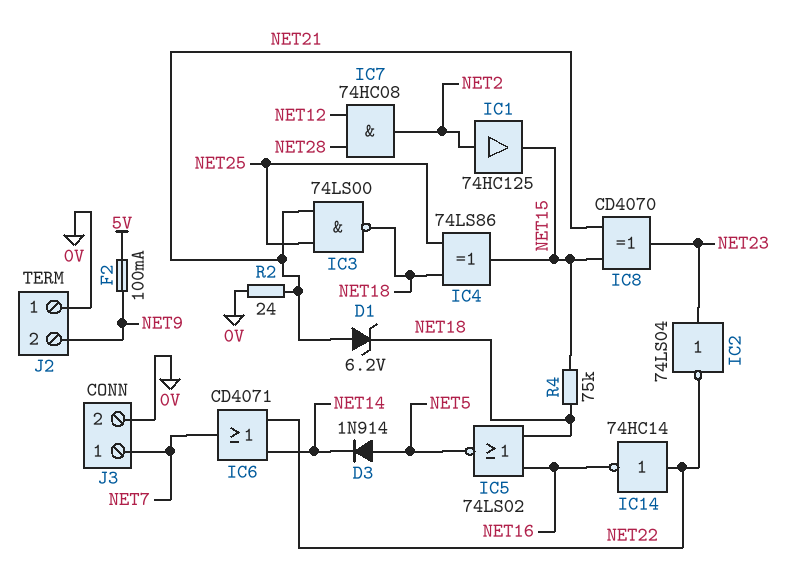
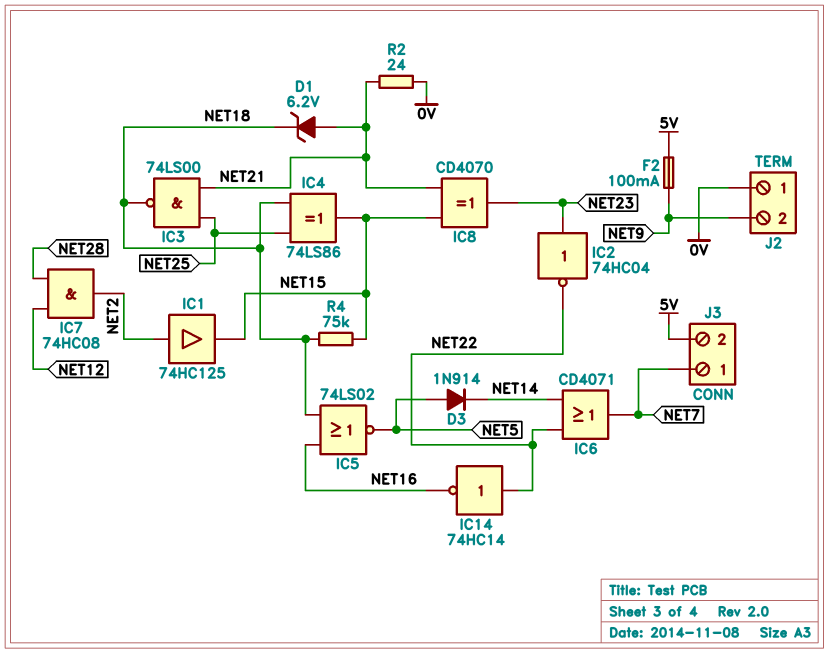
IC2: NOT 74LS04 (in NET23, out NET22) -> NOT 74HC04 (in NET23, out NET22)
J3 pin 2: 0V -> 5V

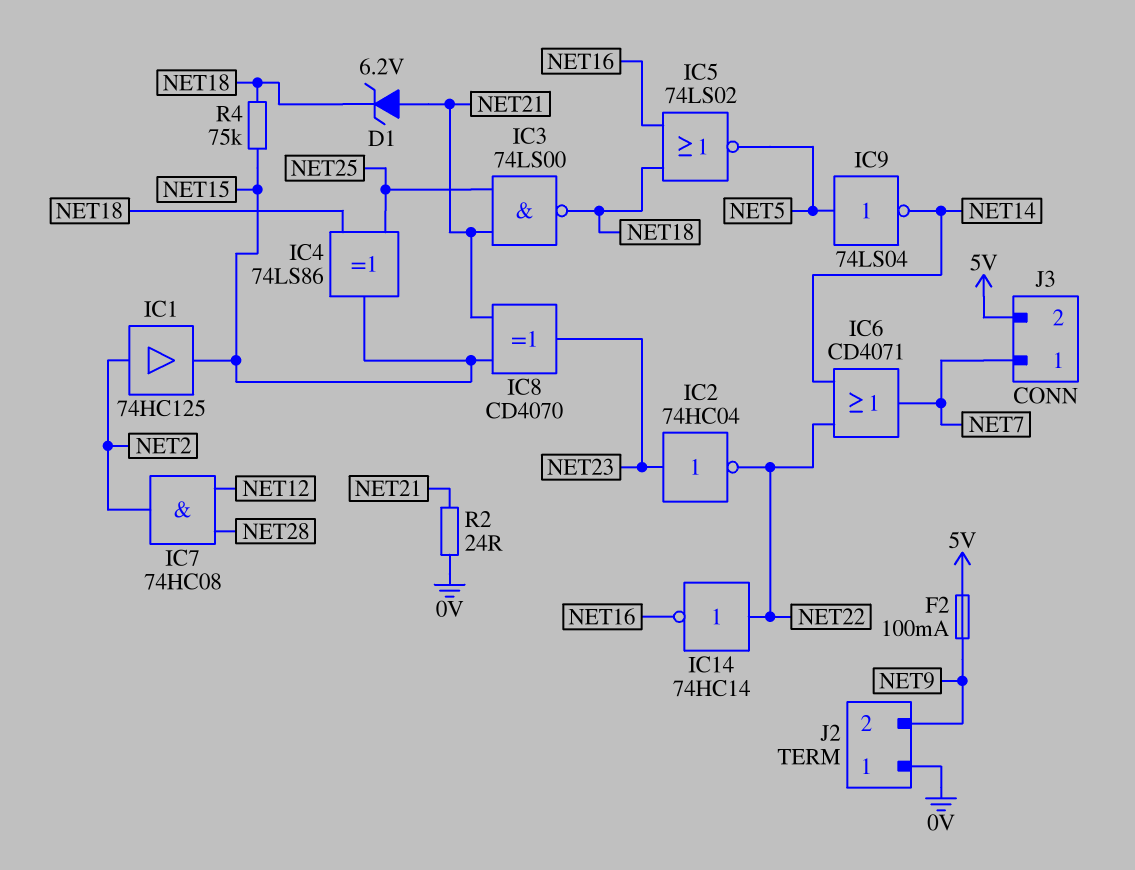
D3: diode 1N914 (A NET5, K NET14) -> none
IC9: none -> NOT 74LS04 (in NET5, out NET14)

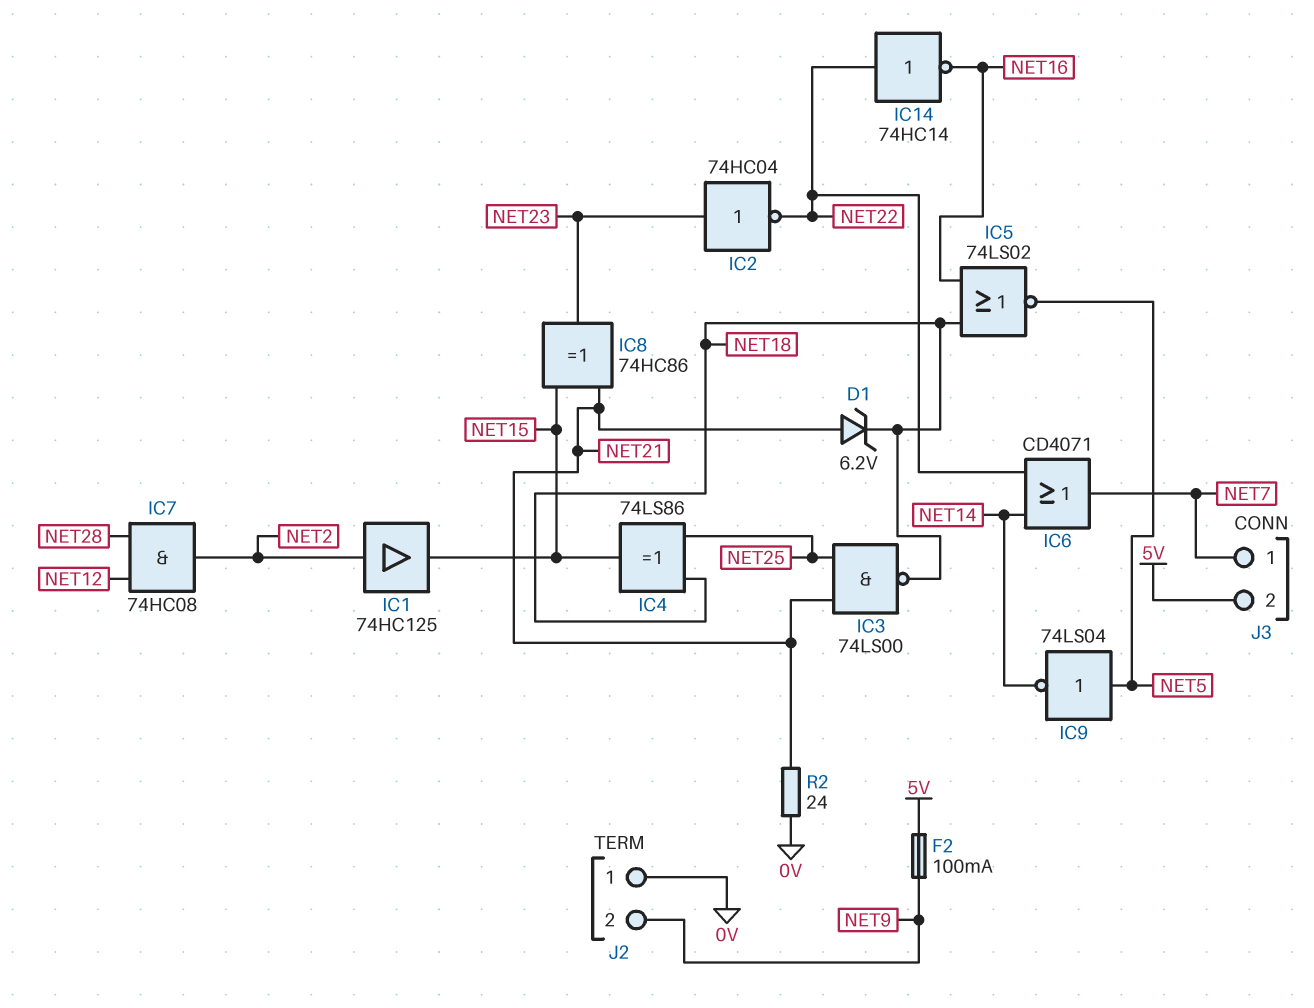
IC8: XOR CD4070 (in NET15, in NET21, out NET23) -> XOR 74HC86 (in NET15, in NET21, out NET23)
R4: 75k (NET15, NET18) -> none

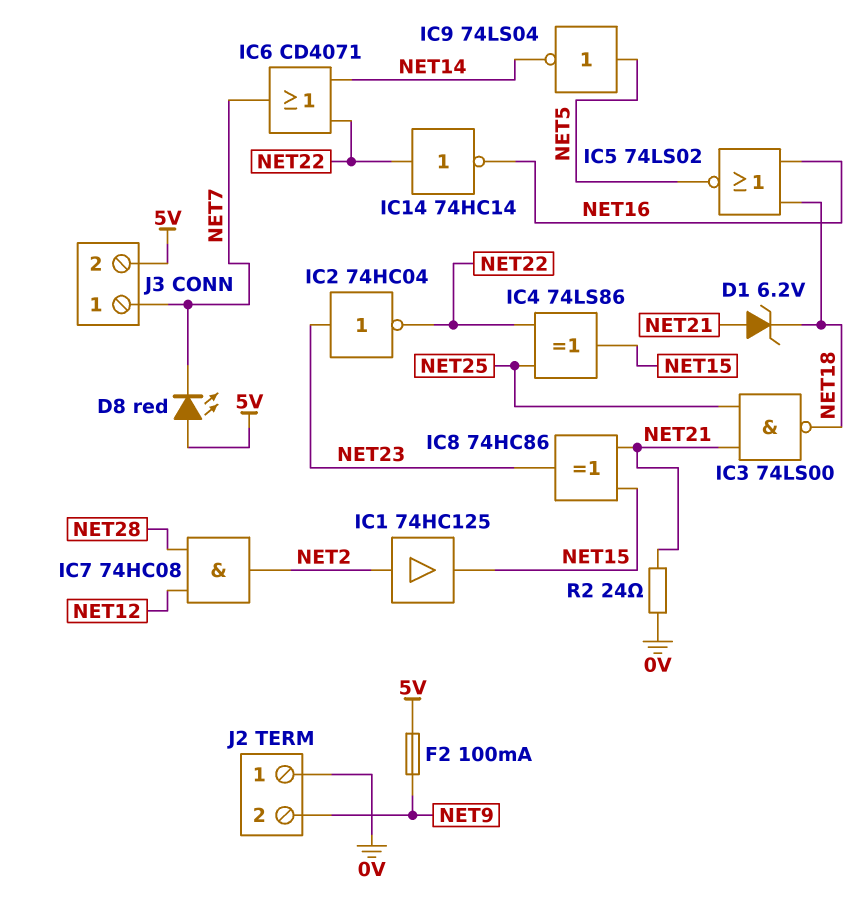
D8: none -> LED red (A 5V, K NET7)
IC4: XOR 74LS86 (in NET18, in NET25, out NET15) -> XOR 74LS86 (in NET22, in NET25, out NET15)

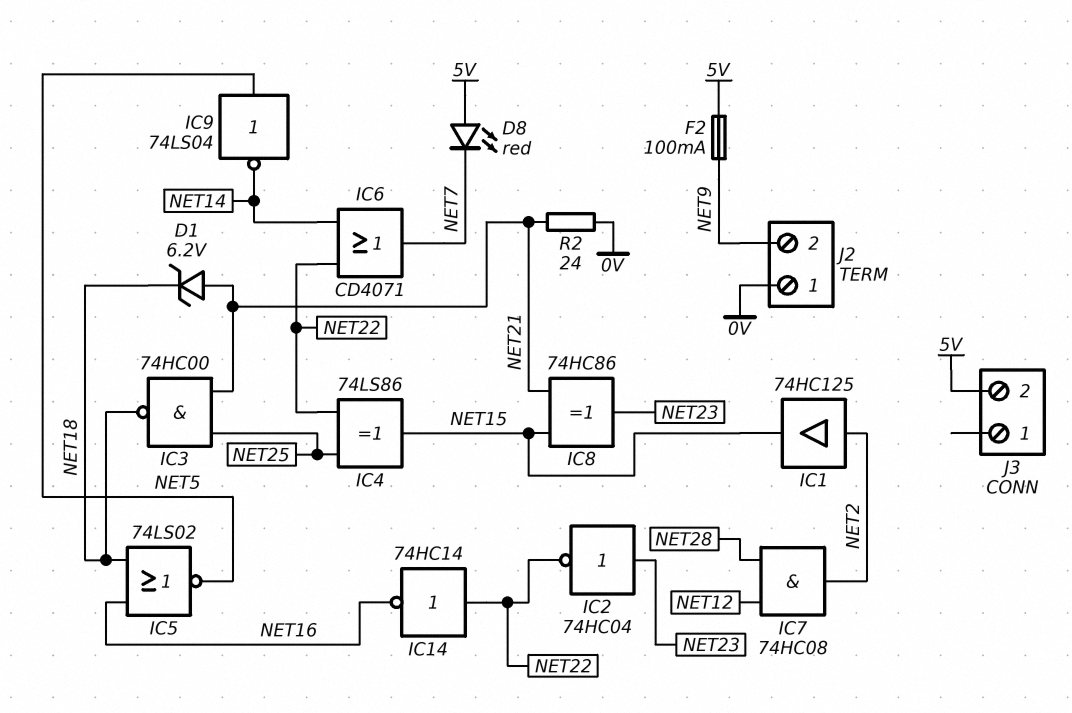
IC3: NAND 74LS00 (in NET21, in NET25, out NET18) -> NAND 74HC00 (in NET21, in NET25, out NET18)
J3 pin 1: NET7 -> none

